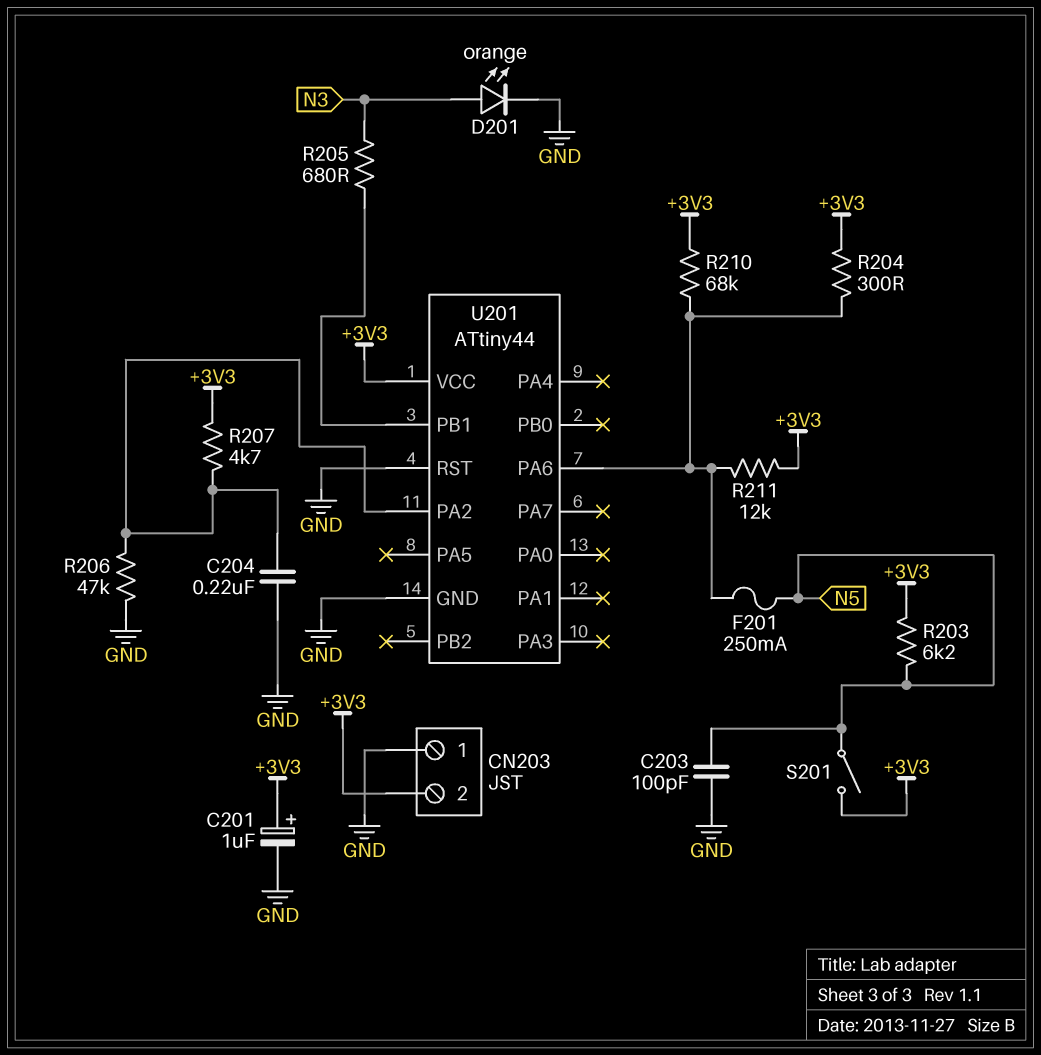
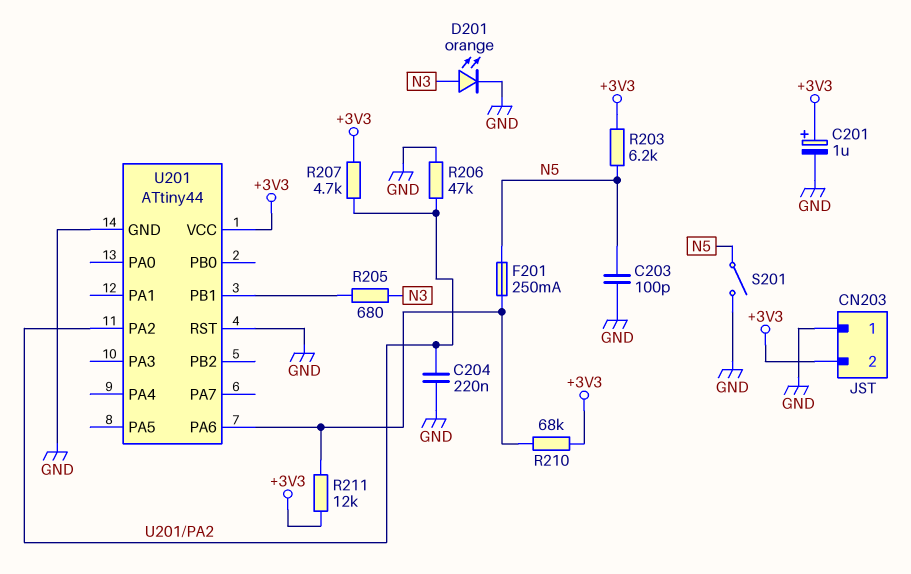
R204: 300 (+3V3, U201/PA6) -> none
S201: switch (+3V3, N5) -> switch (GND, N5)

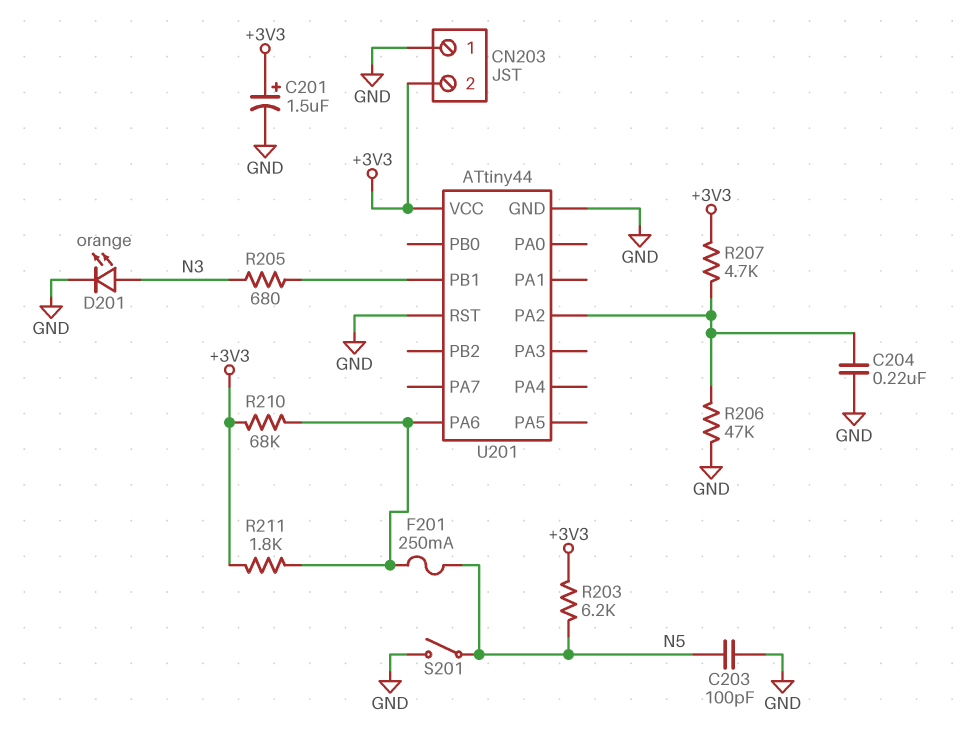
C201: 1uF (plus +3V3, minus GND) -> 1.5uF (plus +3V3, minus GND)
R211: 12k (+3V3, U201/PA6) -> 1.8k (+3V3, U201/PA6)

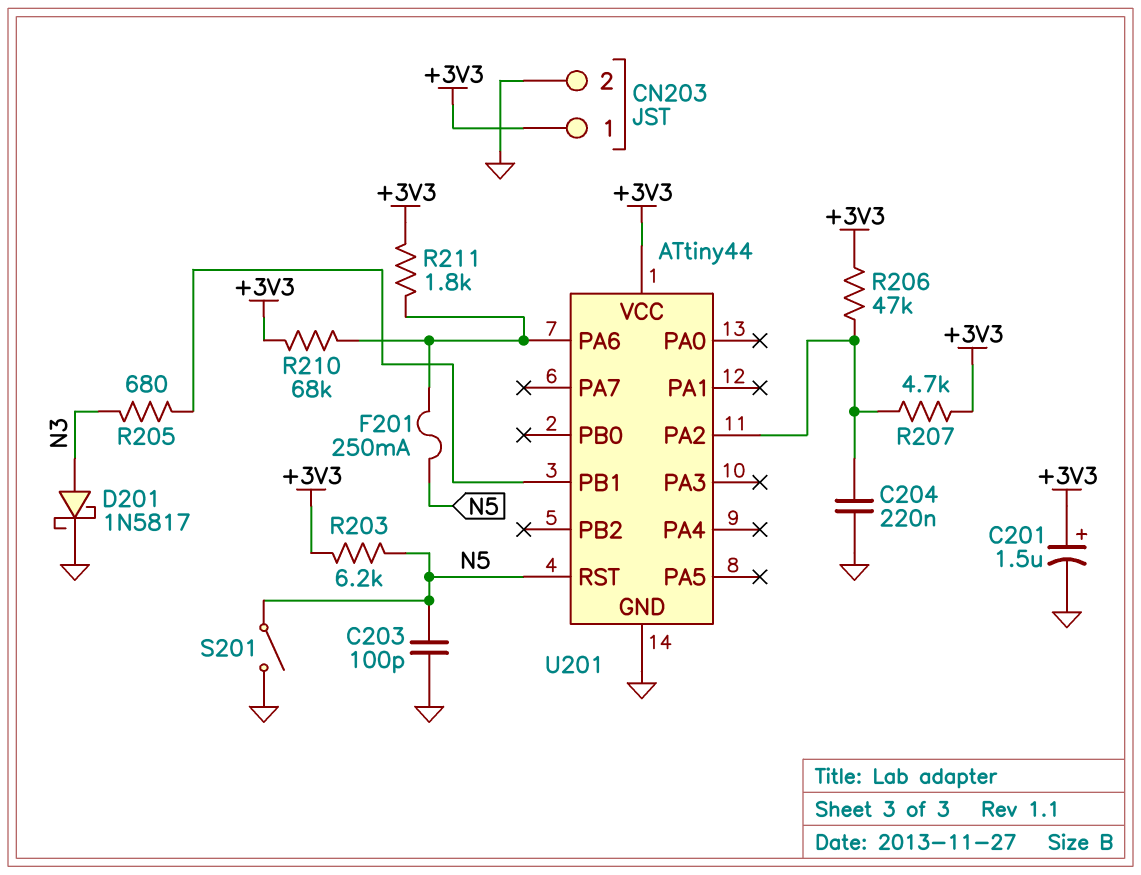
CN203 pin 1: GND -> +3V3
CN203 pin 2: +3V3 -> GND
D201: LED orange (A N3, K GND) -> schottky 1N5817 (A N3, K GND)
R206: 47k (GND, U201/PA2) -> 47k (+3V3, U201/PA2)
U201 pin RST: GND -> N5

